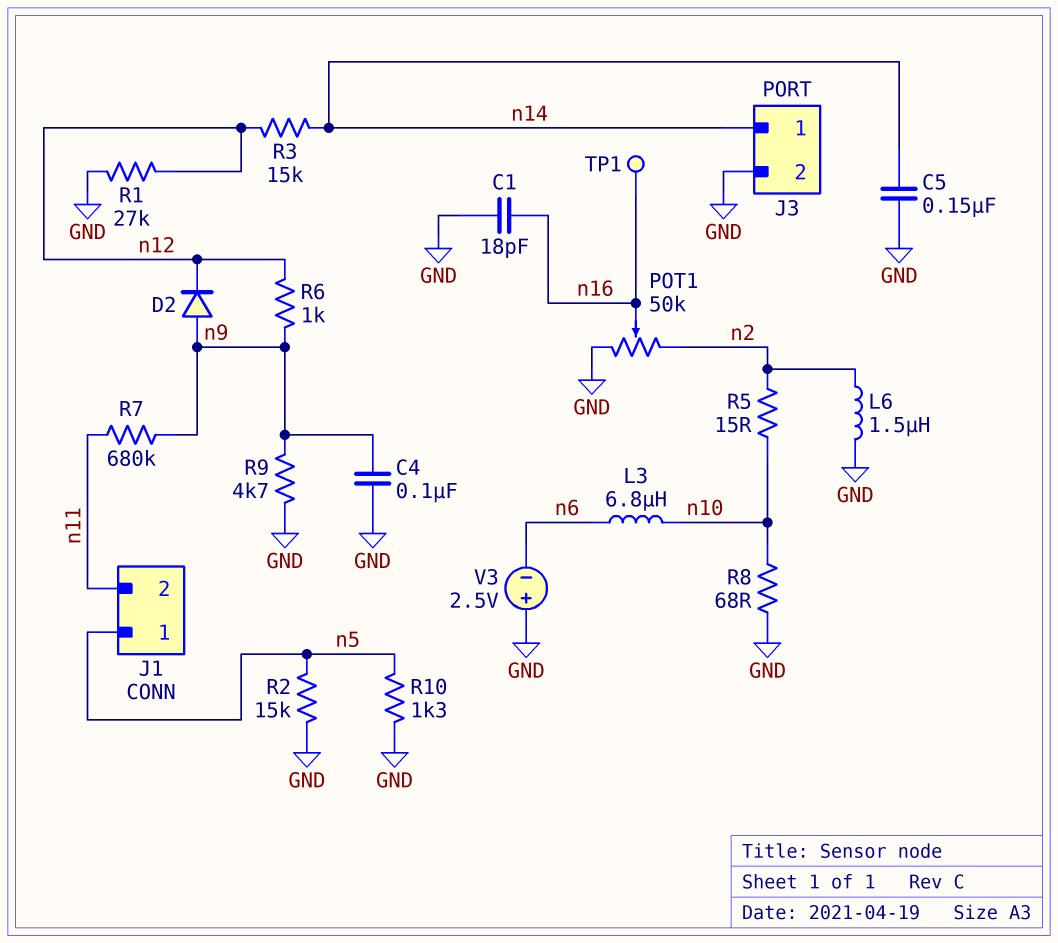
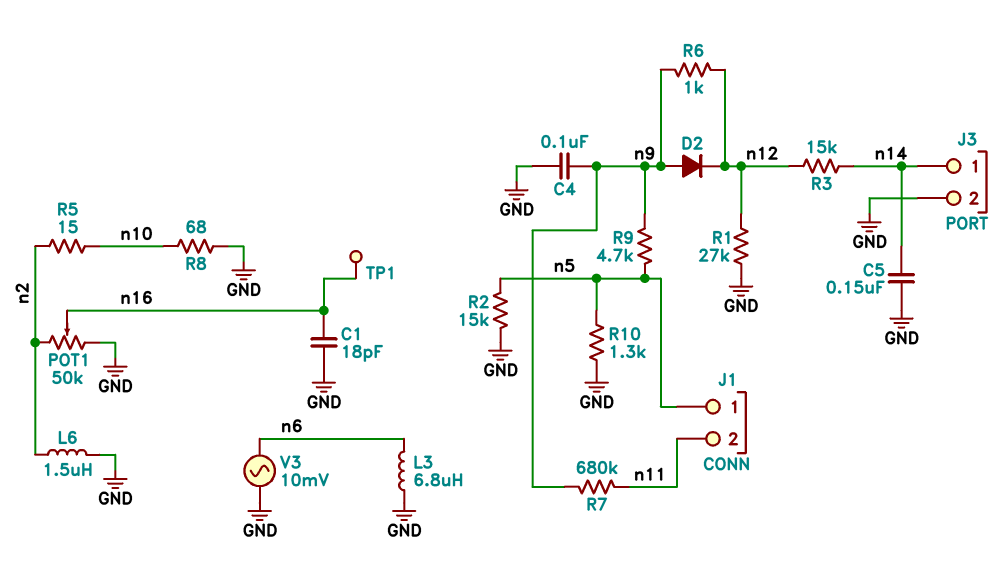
L3: 6.8uH (n6, n10) -> 6.8uH (GND, n6)
R9: 4.7k (GND, n9) -> 4.7k (n5, n9)
V3: 2.5V (plus GND, minus n6) -> AC 10mV (GND, n6)

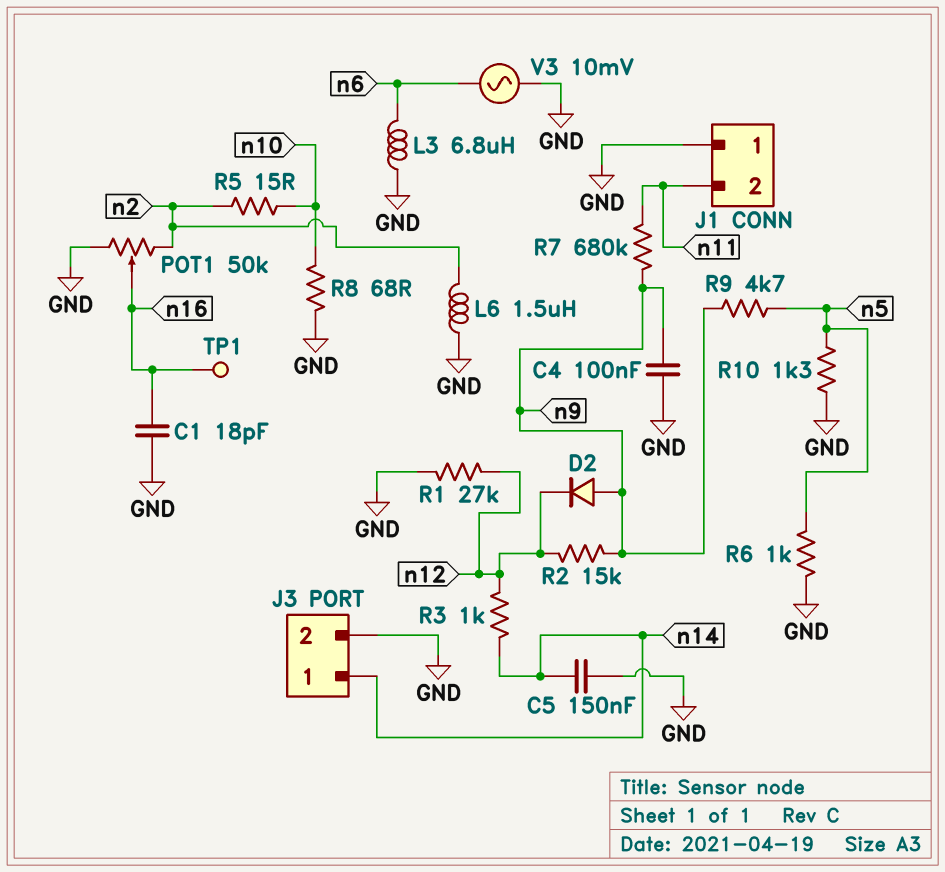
J1 pin 1: n5 -> GND
R2: 15k (GND, n5) -> 15k (n9, n12)
R3: 15k (n12, n14) -> 1k (n12, n14)
R6: 1k (n9, n12) -> 1k (GND, n5)

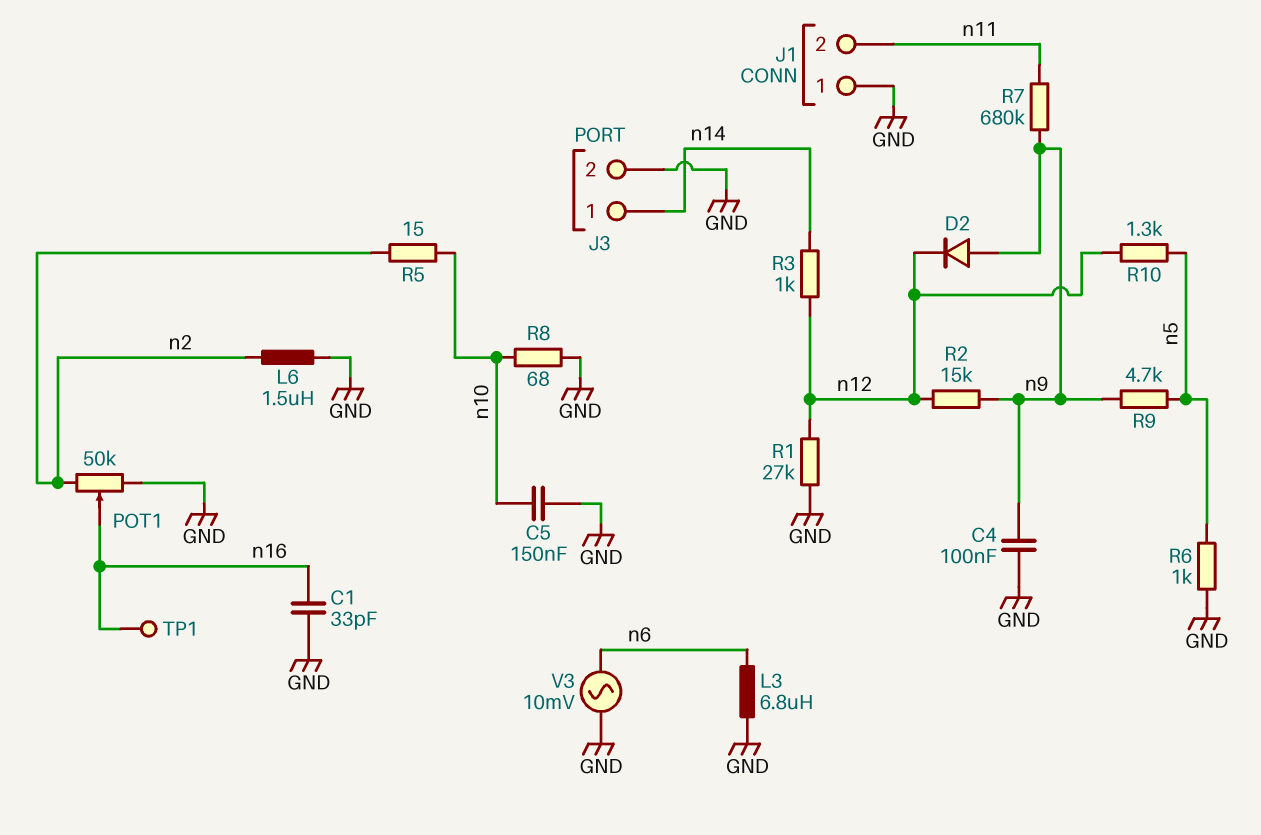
C1: 18pF (GND, n16) -> 33pF (GND, n16)
C5: 150nF (GND, n14) -> 150nF (GND, n10)
R10: 1.3k (GND, n5) -> 1.3k (n5, n12)

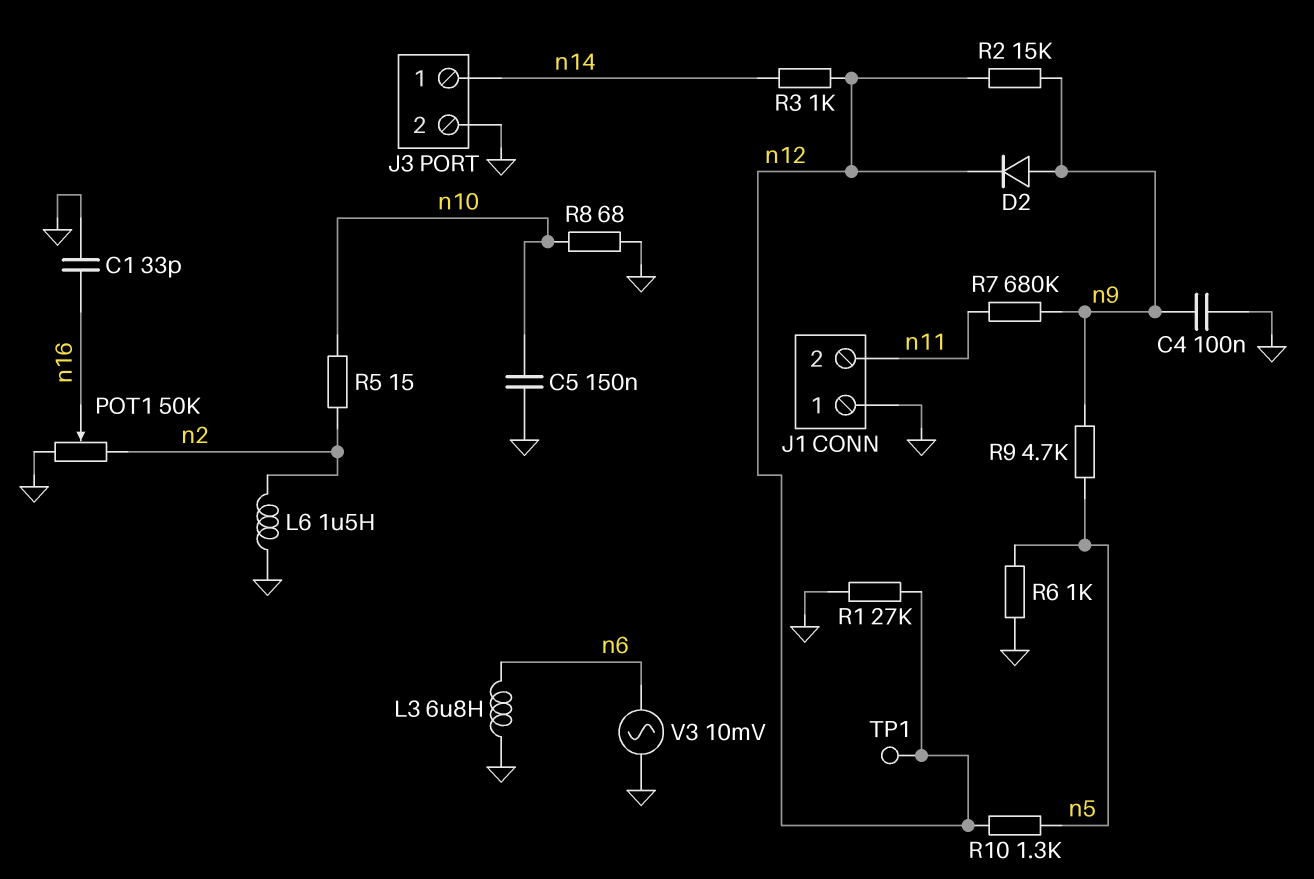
TP1: test point (n16) -> test point (n12)

